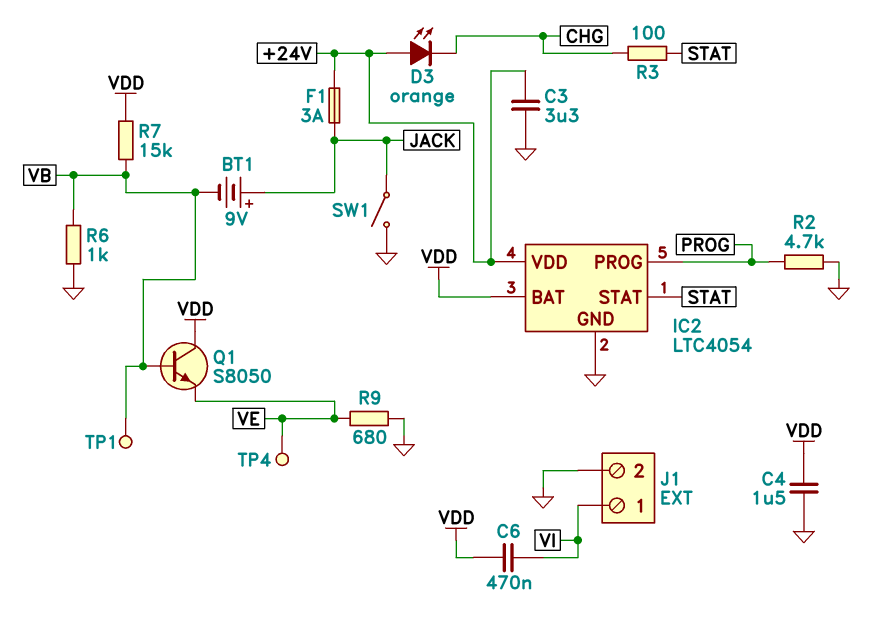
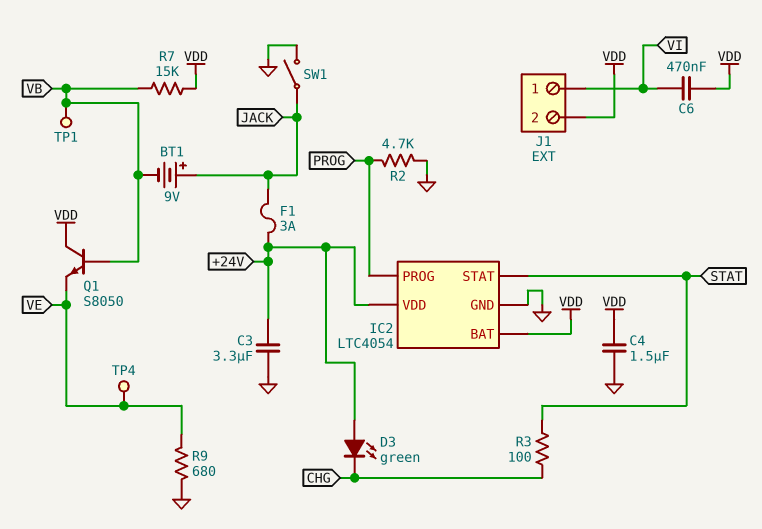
D3: LED orange (A +24V, K CHG) -> LED green (A +24V, K CHG)
J1 pin 2: GND -> VDD
R6: 1k (GND, VB) -> none

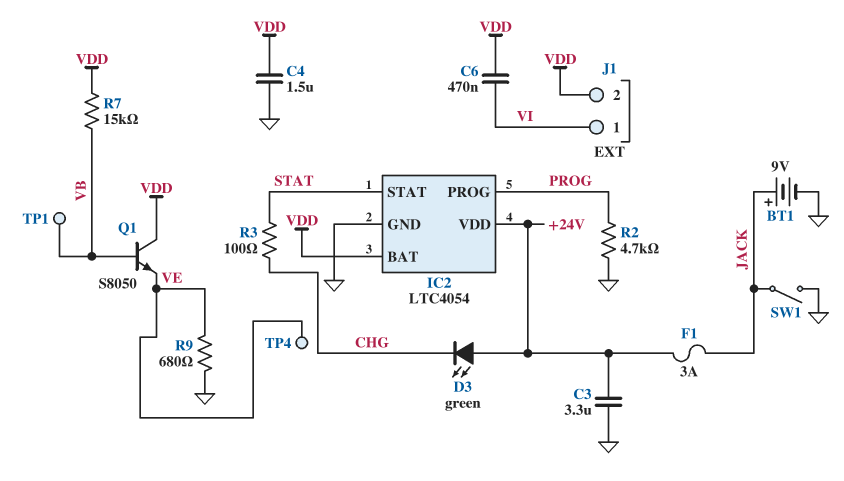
BT1: 9V (plus JACK, minus VB) -> 9V (plus JACK, minus GND)

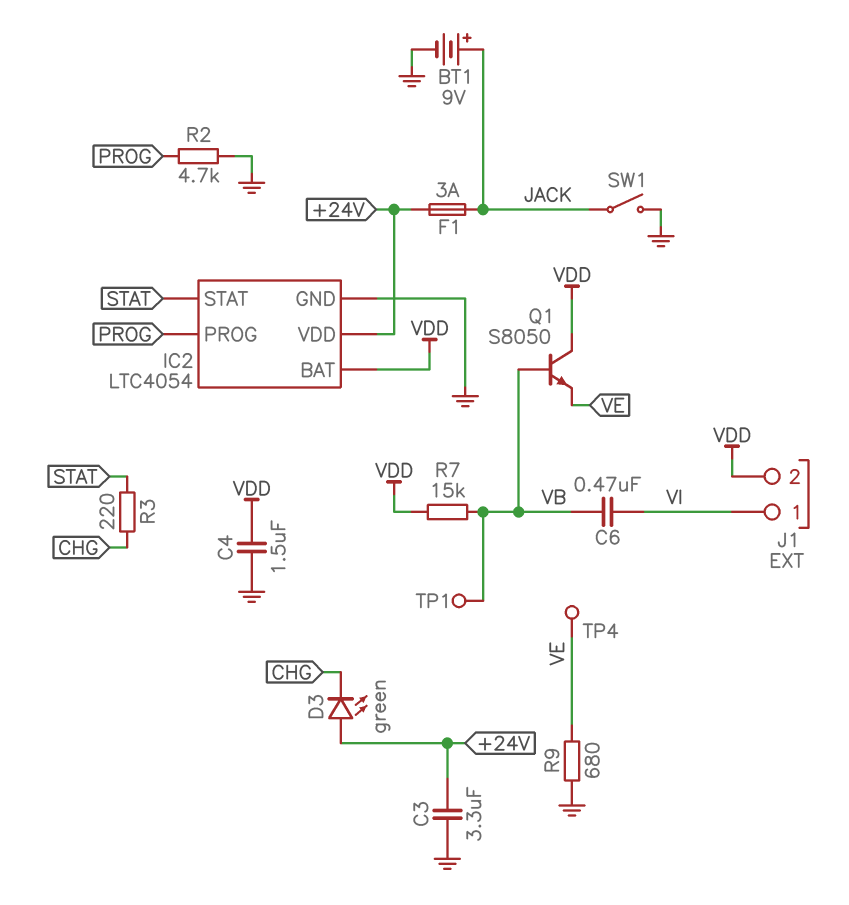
C6: 470nF (VDD, VI) -> 470nF (VB, VI)
R3: 100 (CHG, STAT) -> 220 (CHG, STAT)

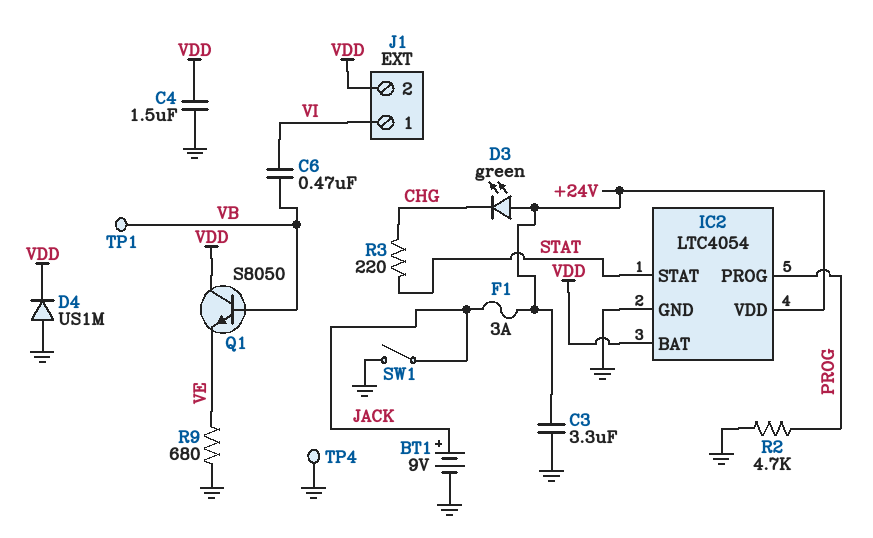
D4: none -> diode US1M (A GND, K VDD)
R7: 15k (VB, VDD) -> none
TP4: test point (VE) -> test point (GND)

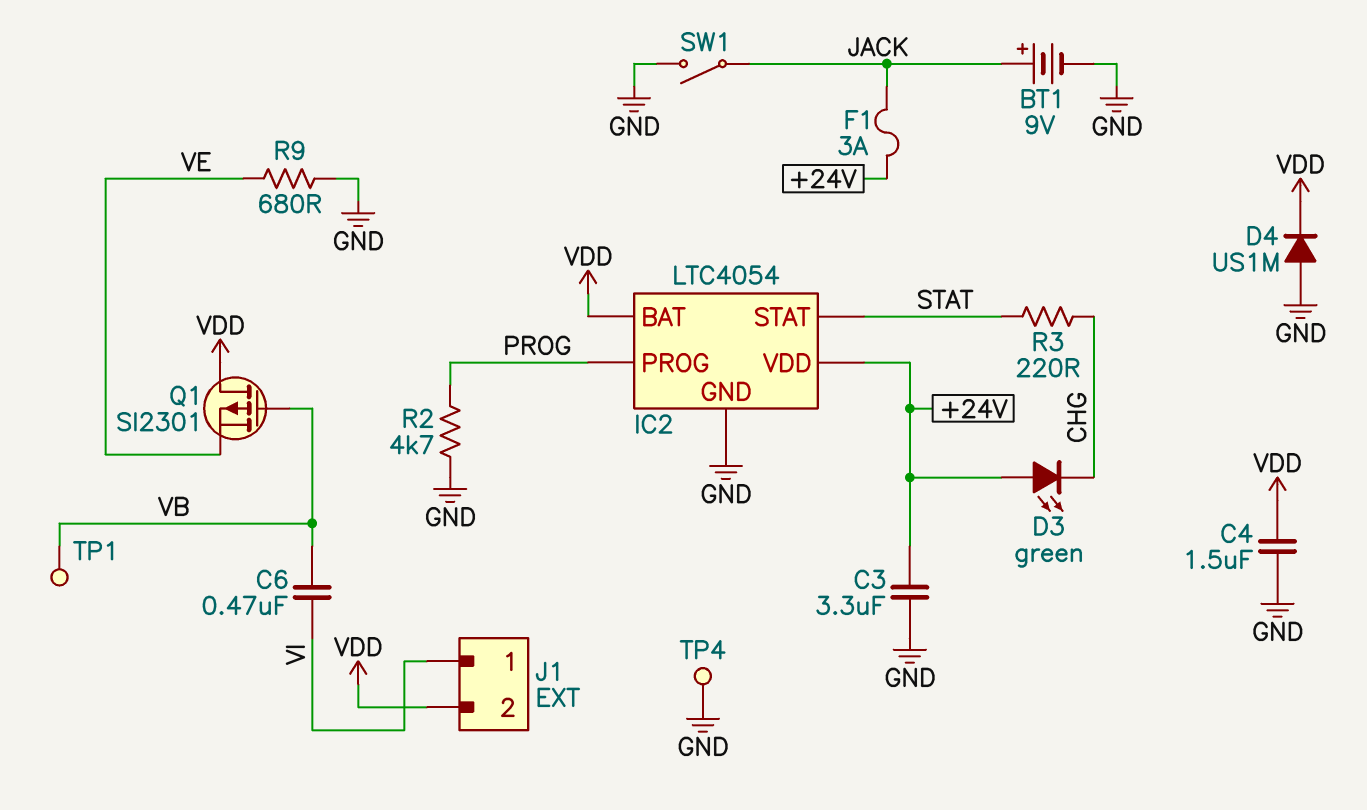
Q1: NPN S8050 (B VB, C VDD, E VE) -> PMOS SI2301 (G VB, D VDD, S VE)

